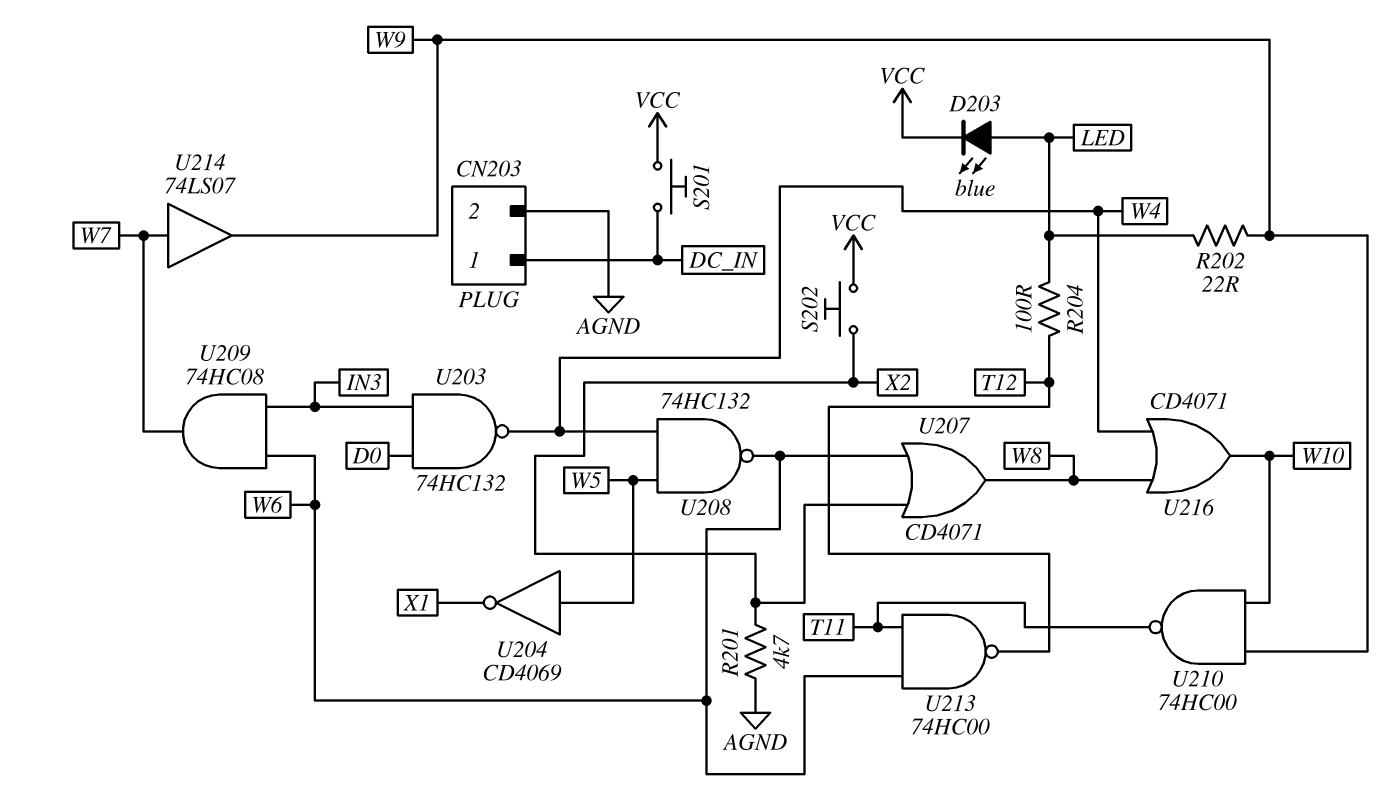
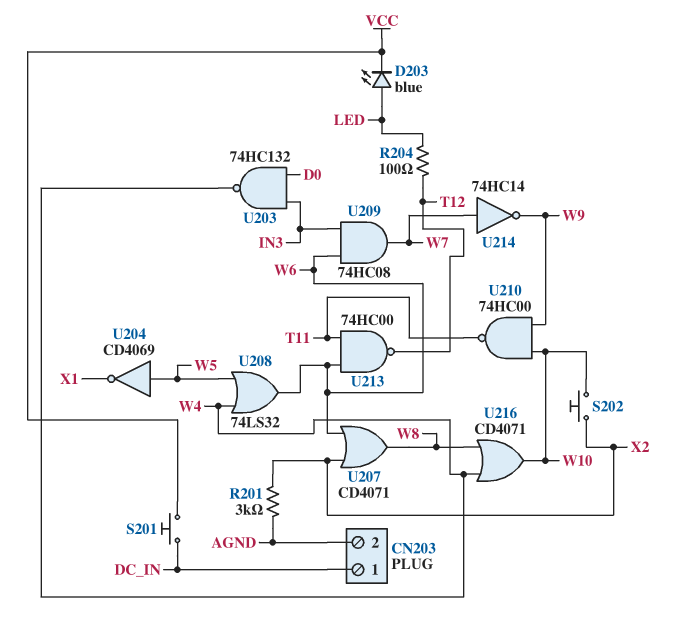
R201: 4.7k (AGND, X2) -> 3k (AGND, X2)
R202: 22 (LED, W9) -> none
S202: button (VCC, X2) -> button (W10, X2)
U208: NAND 74HC132 (in W4, in W5, out W6) -> OR 74LS32 (in W4, in W5, out W6)
U214: buffer 74LS07 (in W7, out W9) -> NOT 74HC14 (in W7, out W9)

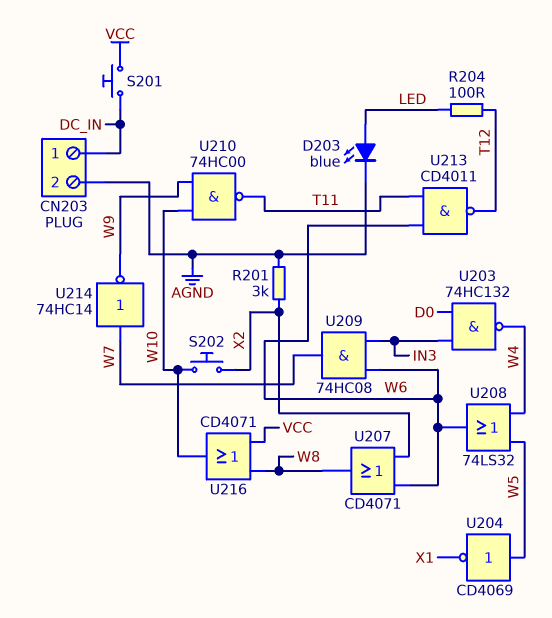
D203: LED blue (A LED, K VCC) -> LED blue (A LED, K AGND)
U213: NAND 74HC00 (in T11, in W6, out T12) -> NAND CD4011 (in T11, in W6, out T12)
U216: OR CD4071 (in W4, in W8, out W10) -> OR CD4071 (in VCC, in W8, out W10)

